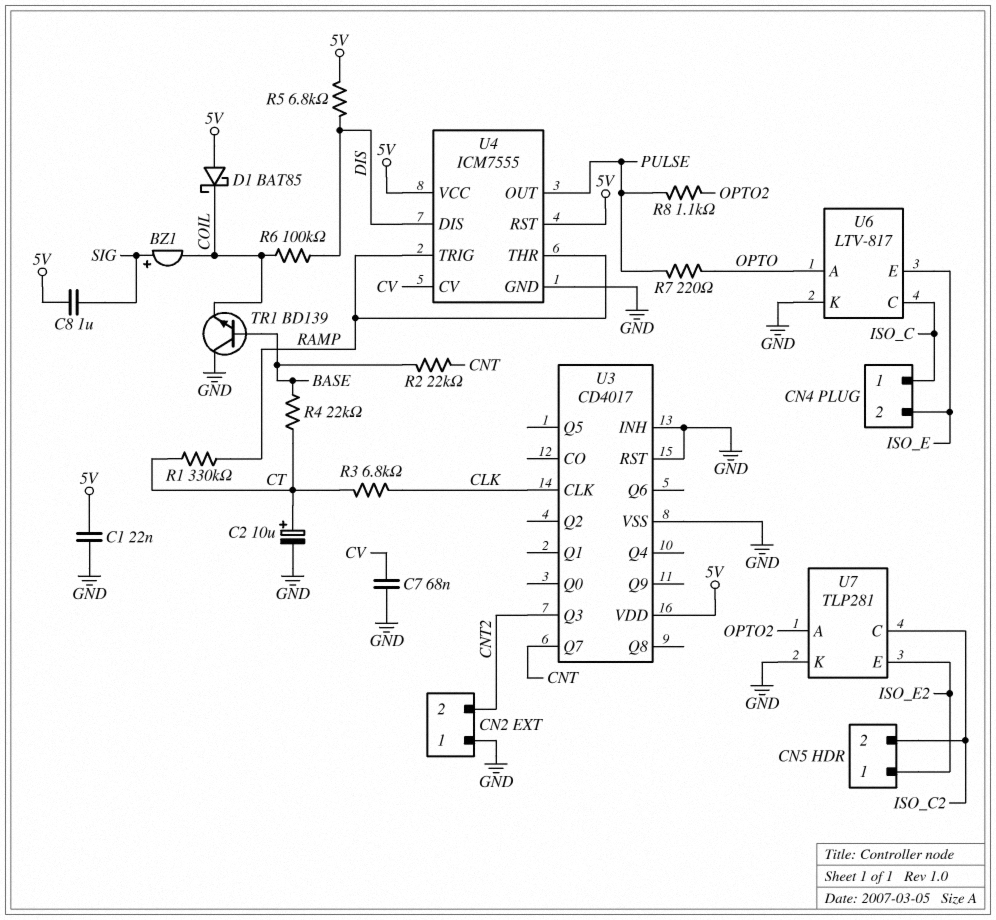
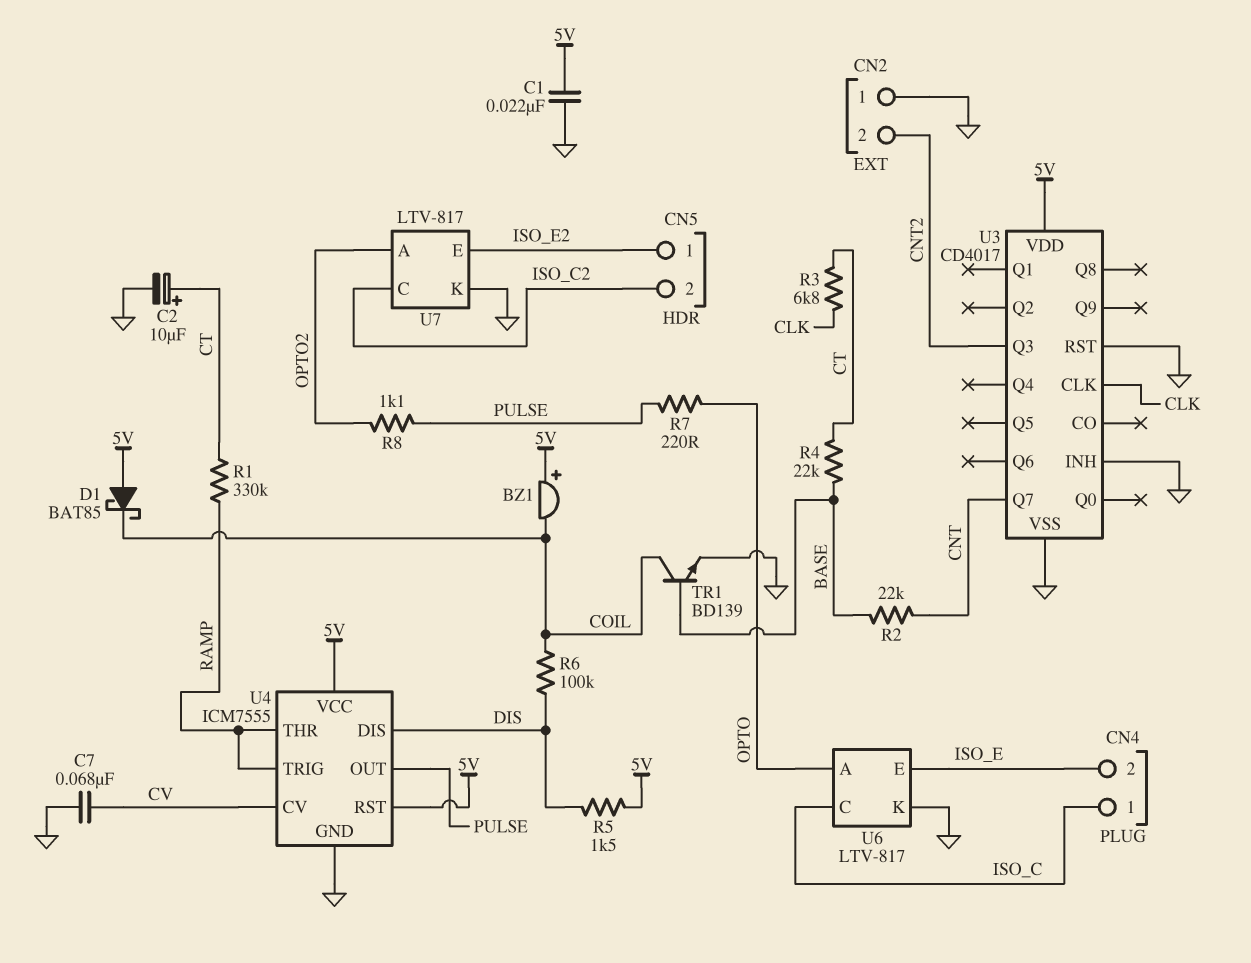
BZ1: buzzer (plus SIG, minus COIL) -> buzzer (plus 5V, minus COIL)
C8: 1uF (5V, SIG) -> none
R5: 6.8k (5V, DIS) -> 1.5k (5V, DIS)
TR1: NPN BD139 (B BASE, C GND, E COIL) -> NPN BD139 (B BASE, C COIL, E GND)
U7: TLP281 -> LTV-817

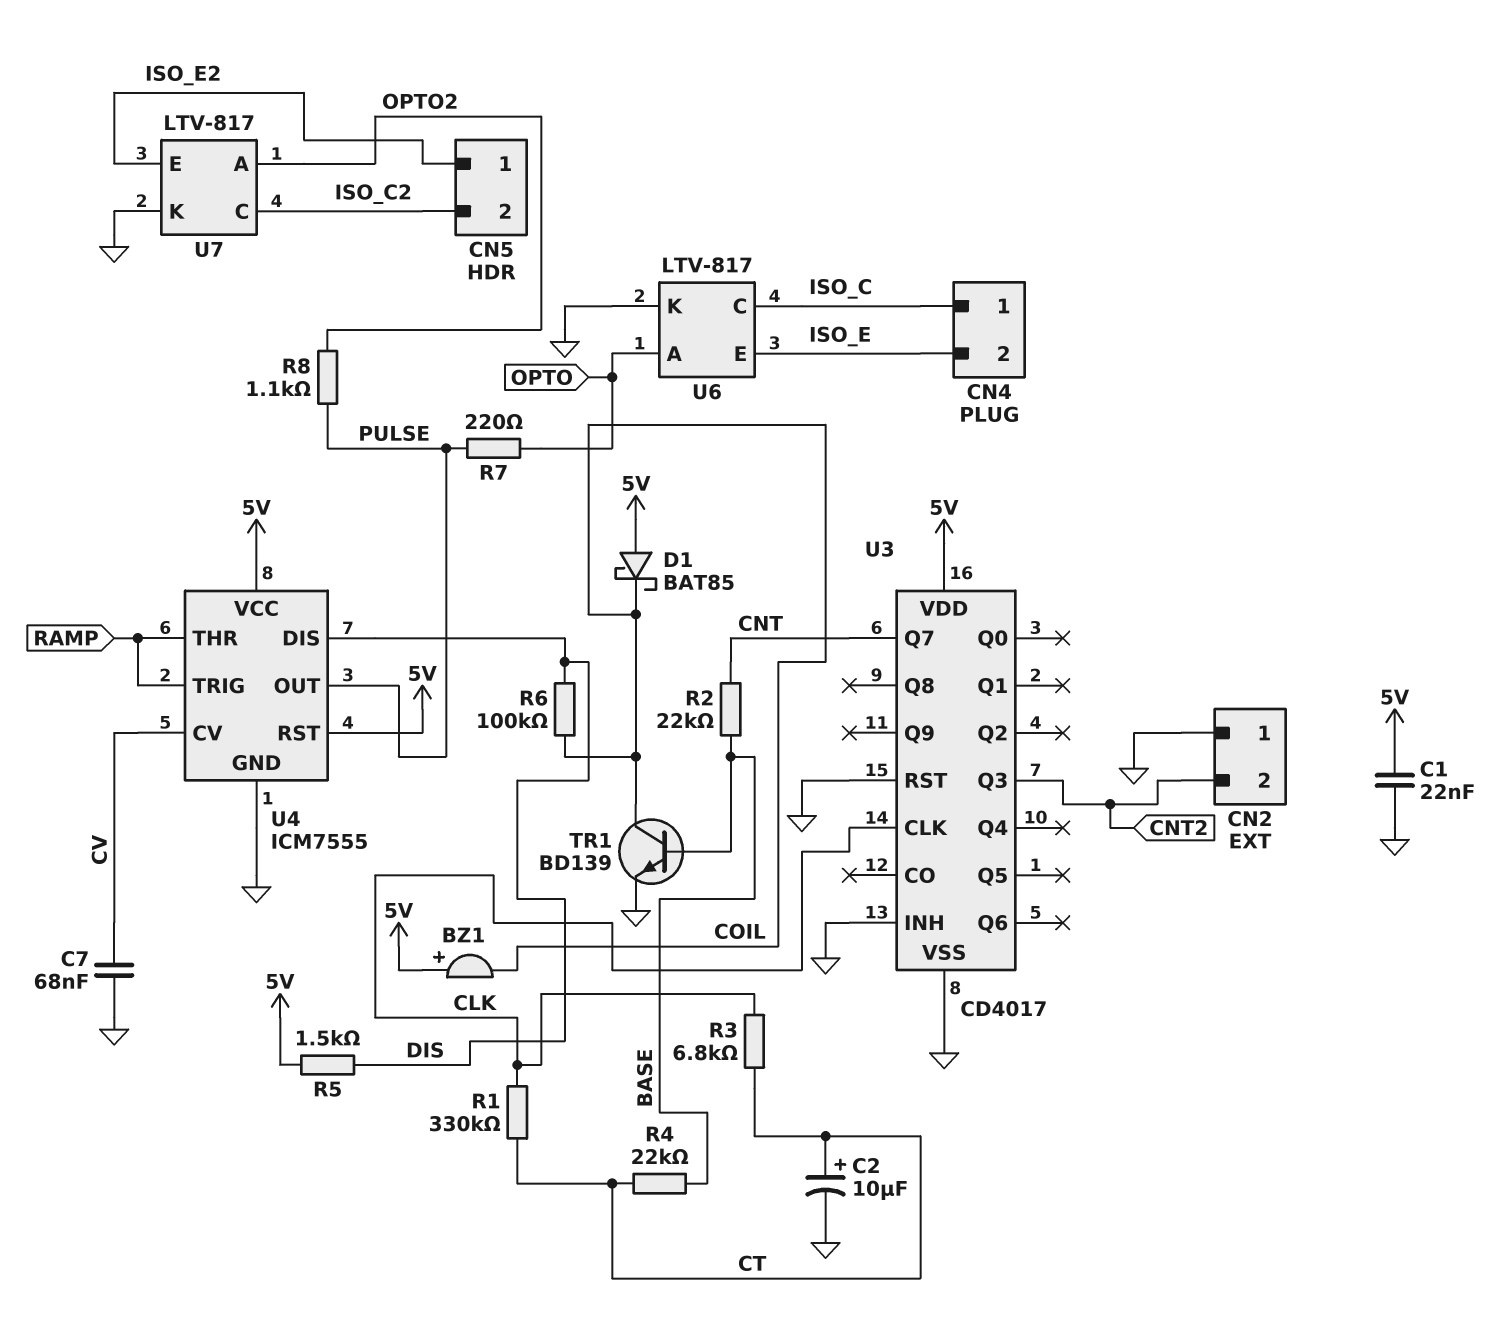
R1: 330k (CT, RAMP) -> 330k (CLK, CT)

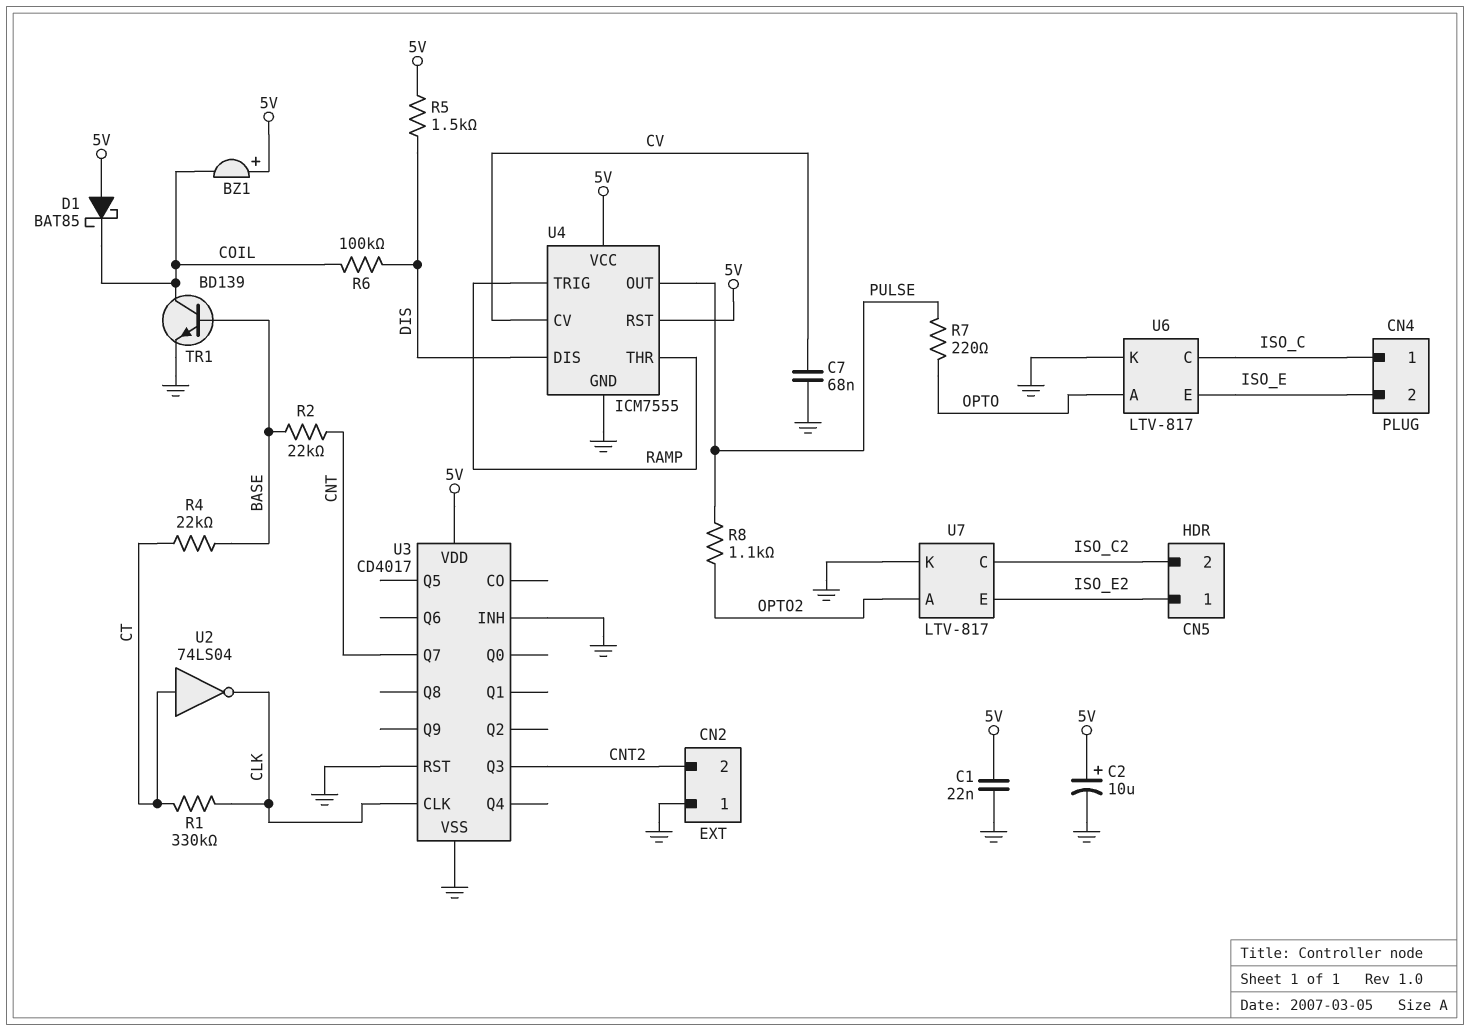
C2: 10uF (plus CT, minus GND) -> 10uF (plus 5V, minus GND)
R3: 6.8k (CLK, CT) -> none
U2: none -> NOT 74LS04 (in CT, out CLK)

